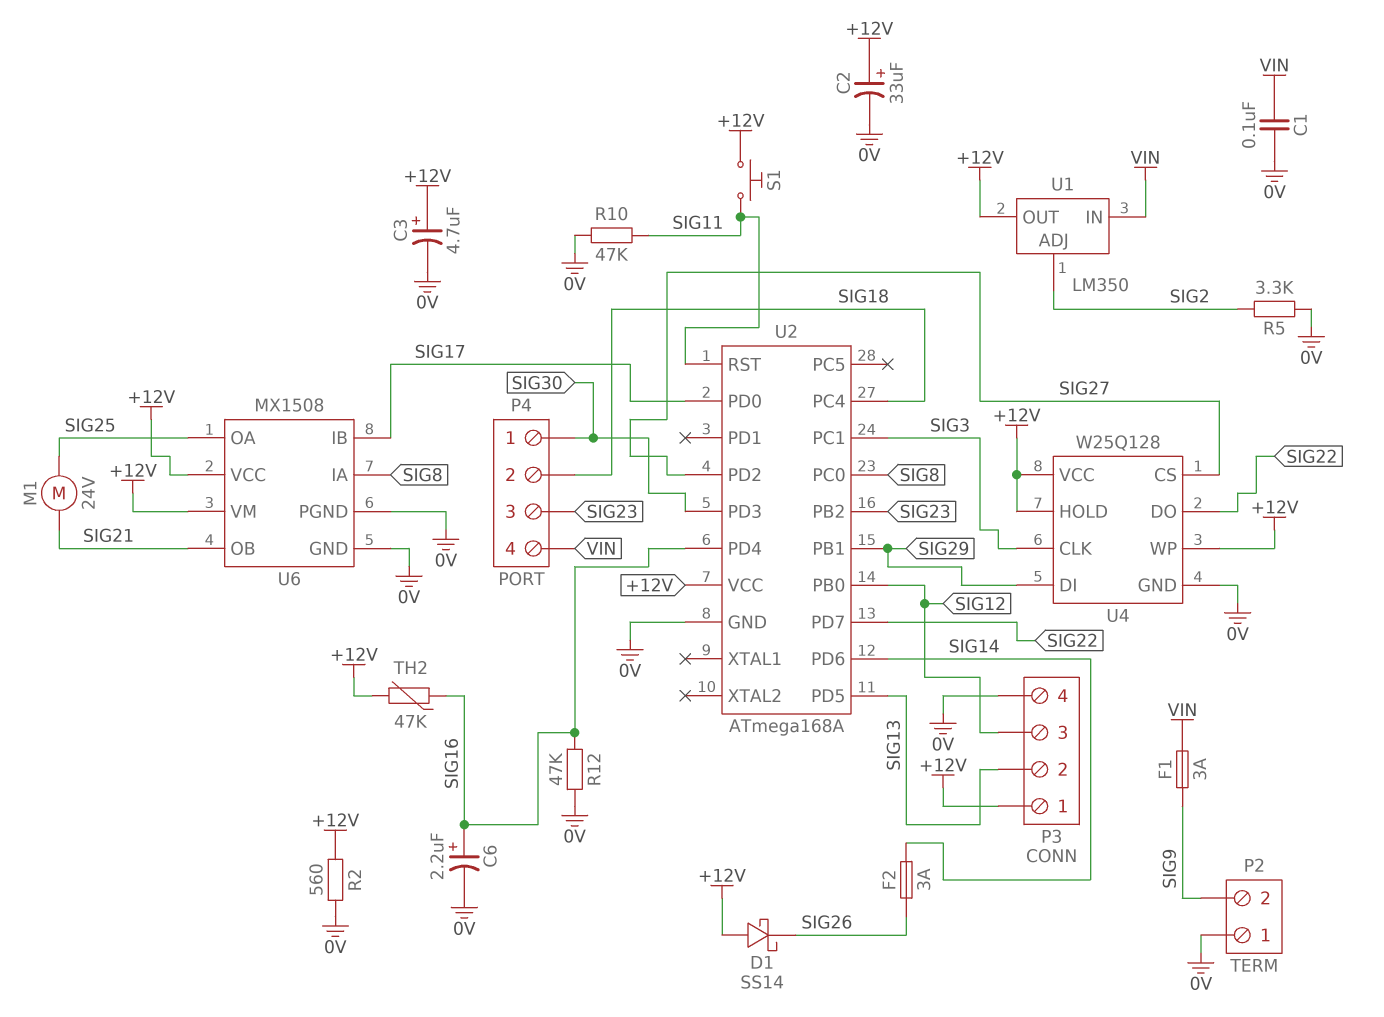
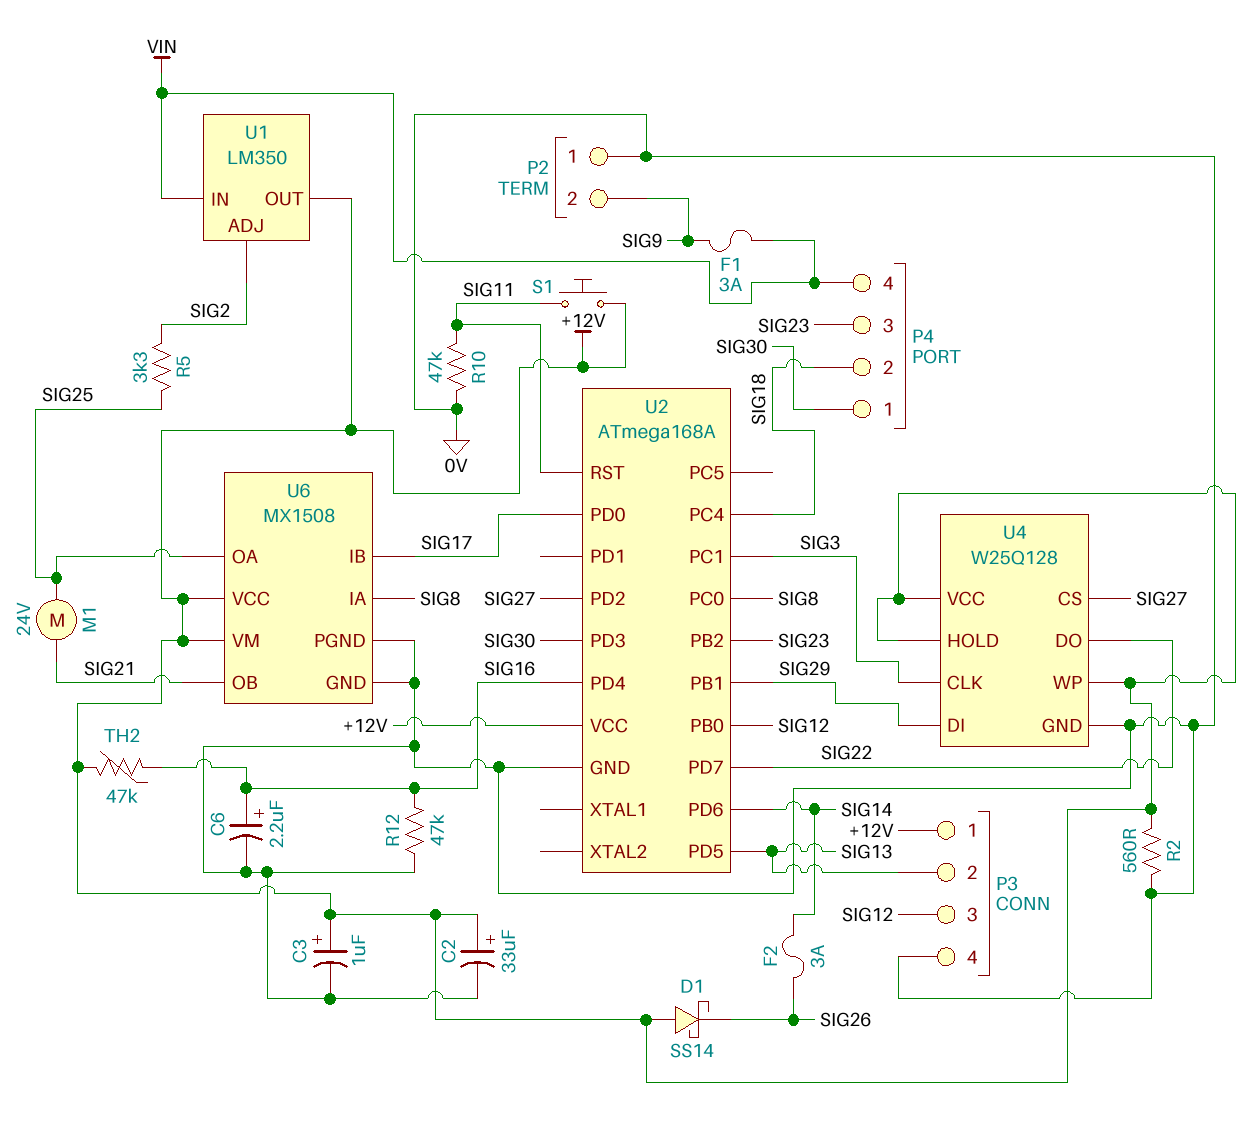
C1: 100nF (0V, VIN) -> none
C3: 4.7uF (plus +12V, minus 0V) -> 1uF (plus +12V, minus 0V)
R5: 3.3k (0V, SIG2) -> 3.3k (SIG2, SIG25)

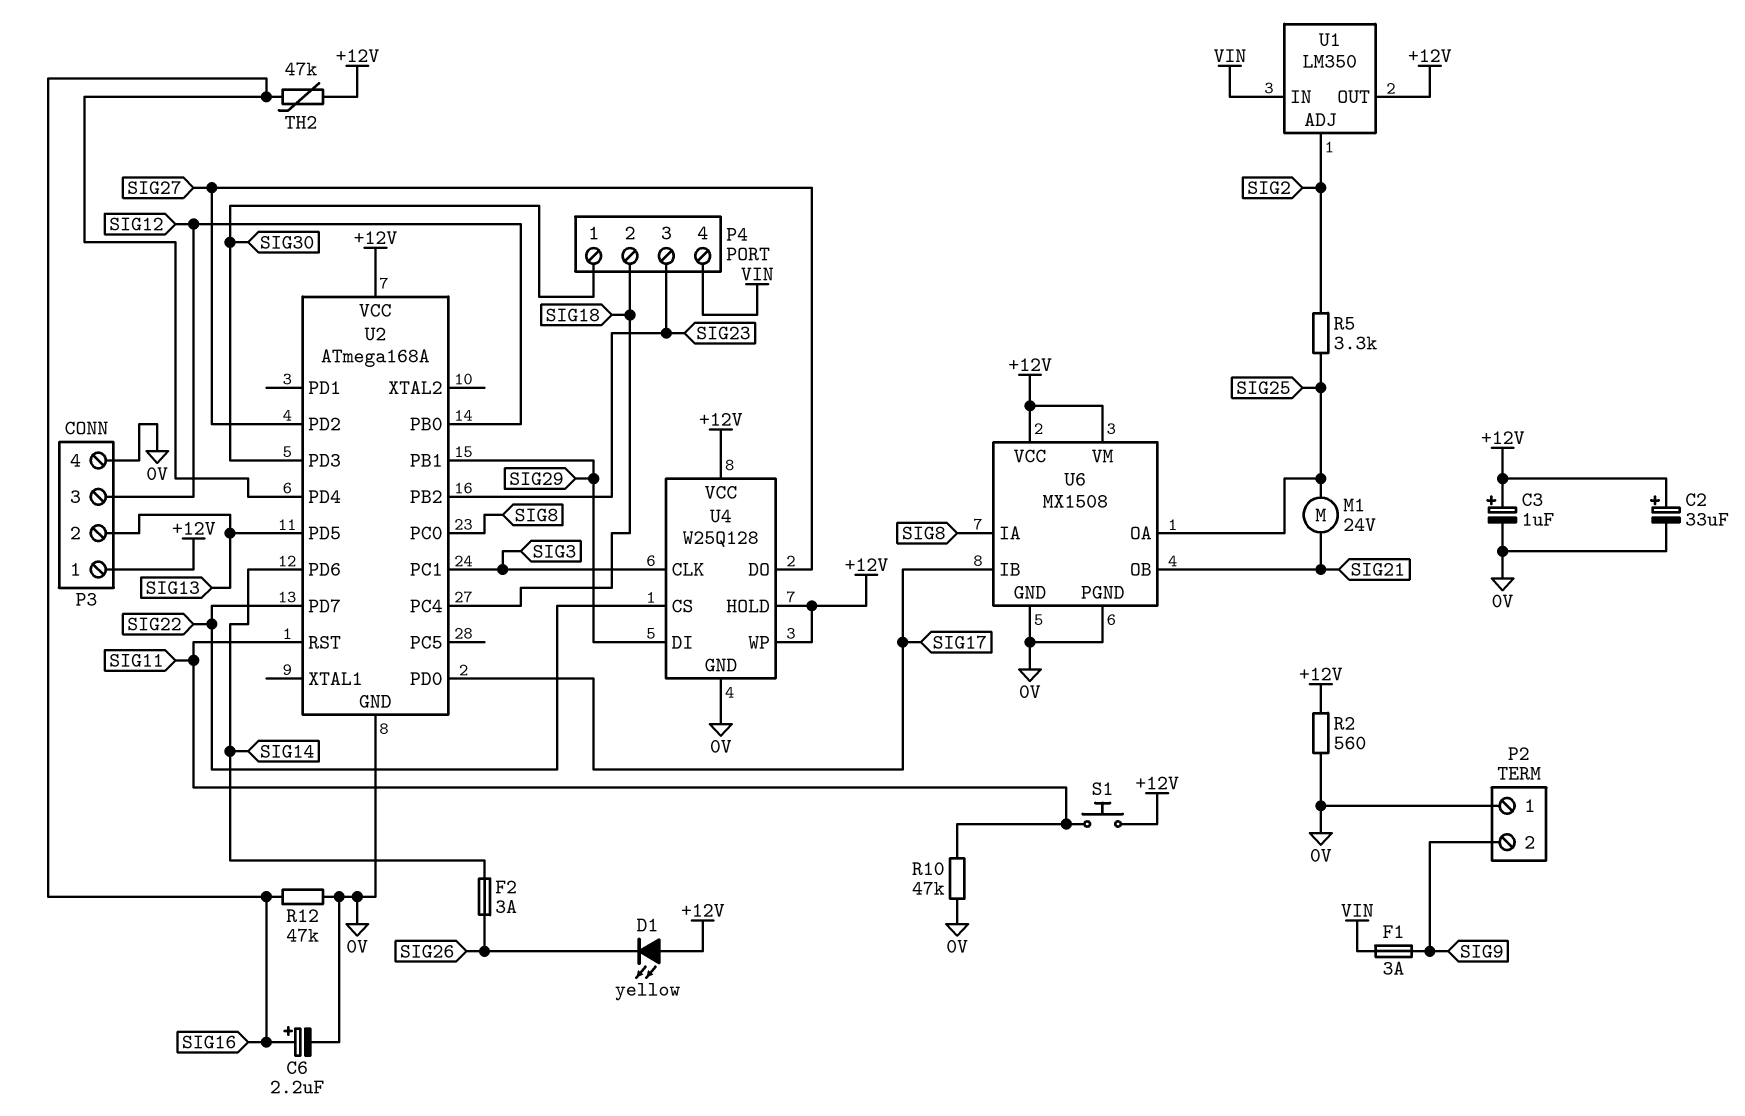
D1: schottky SS14 (A +12V, K SIG26) -> LED yellow (A +12V, K SIG26)
U4 pin CS: SIG27 -> SIG22
U4 pin DO: SIG22 -> SIG27

